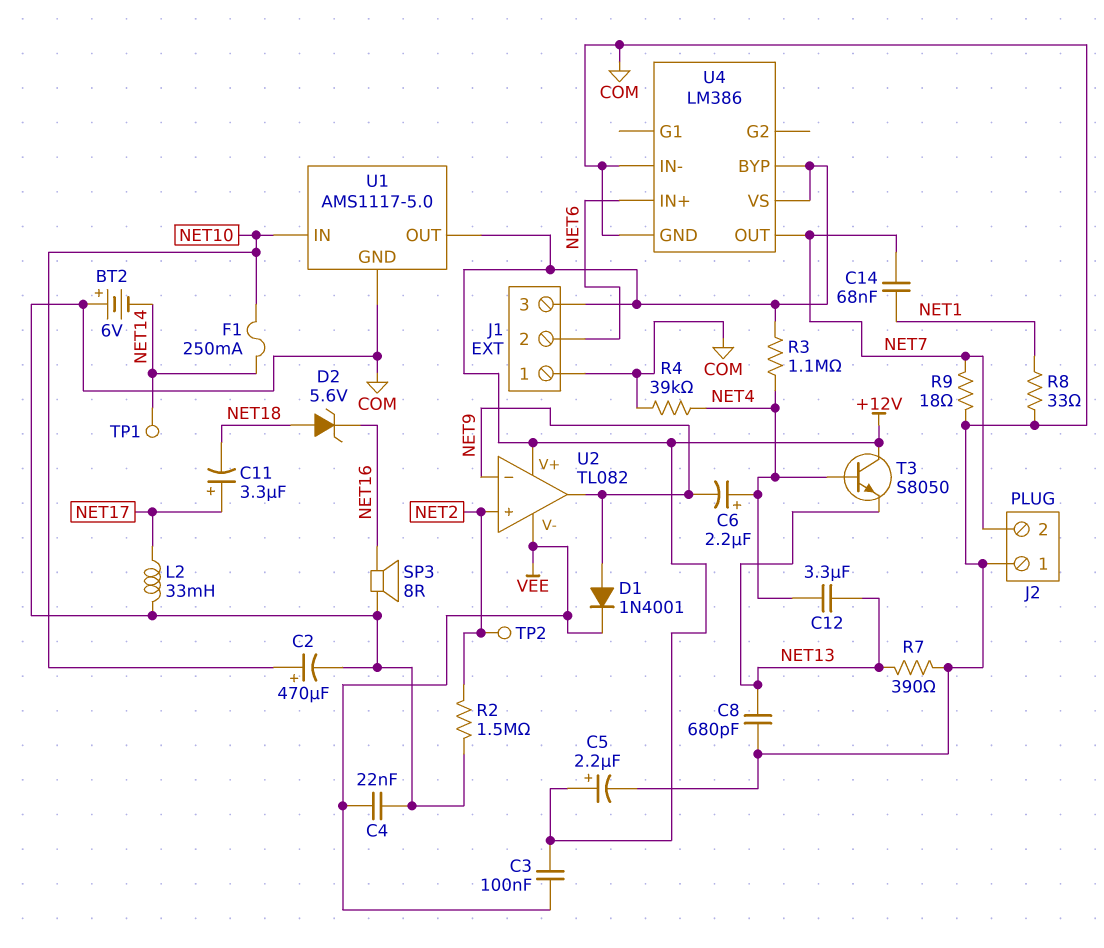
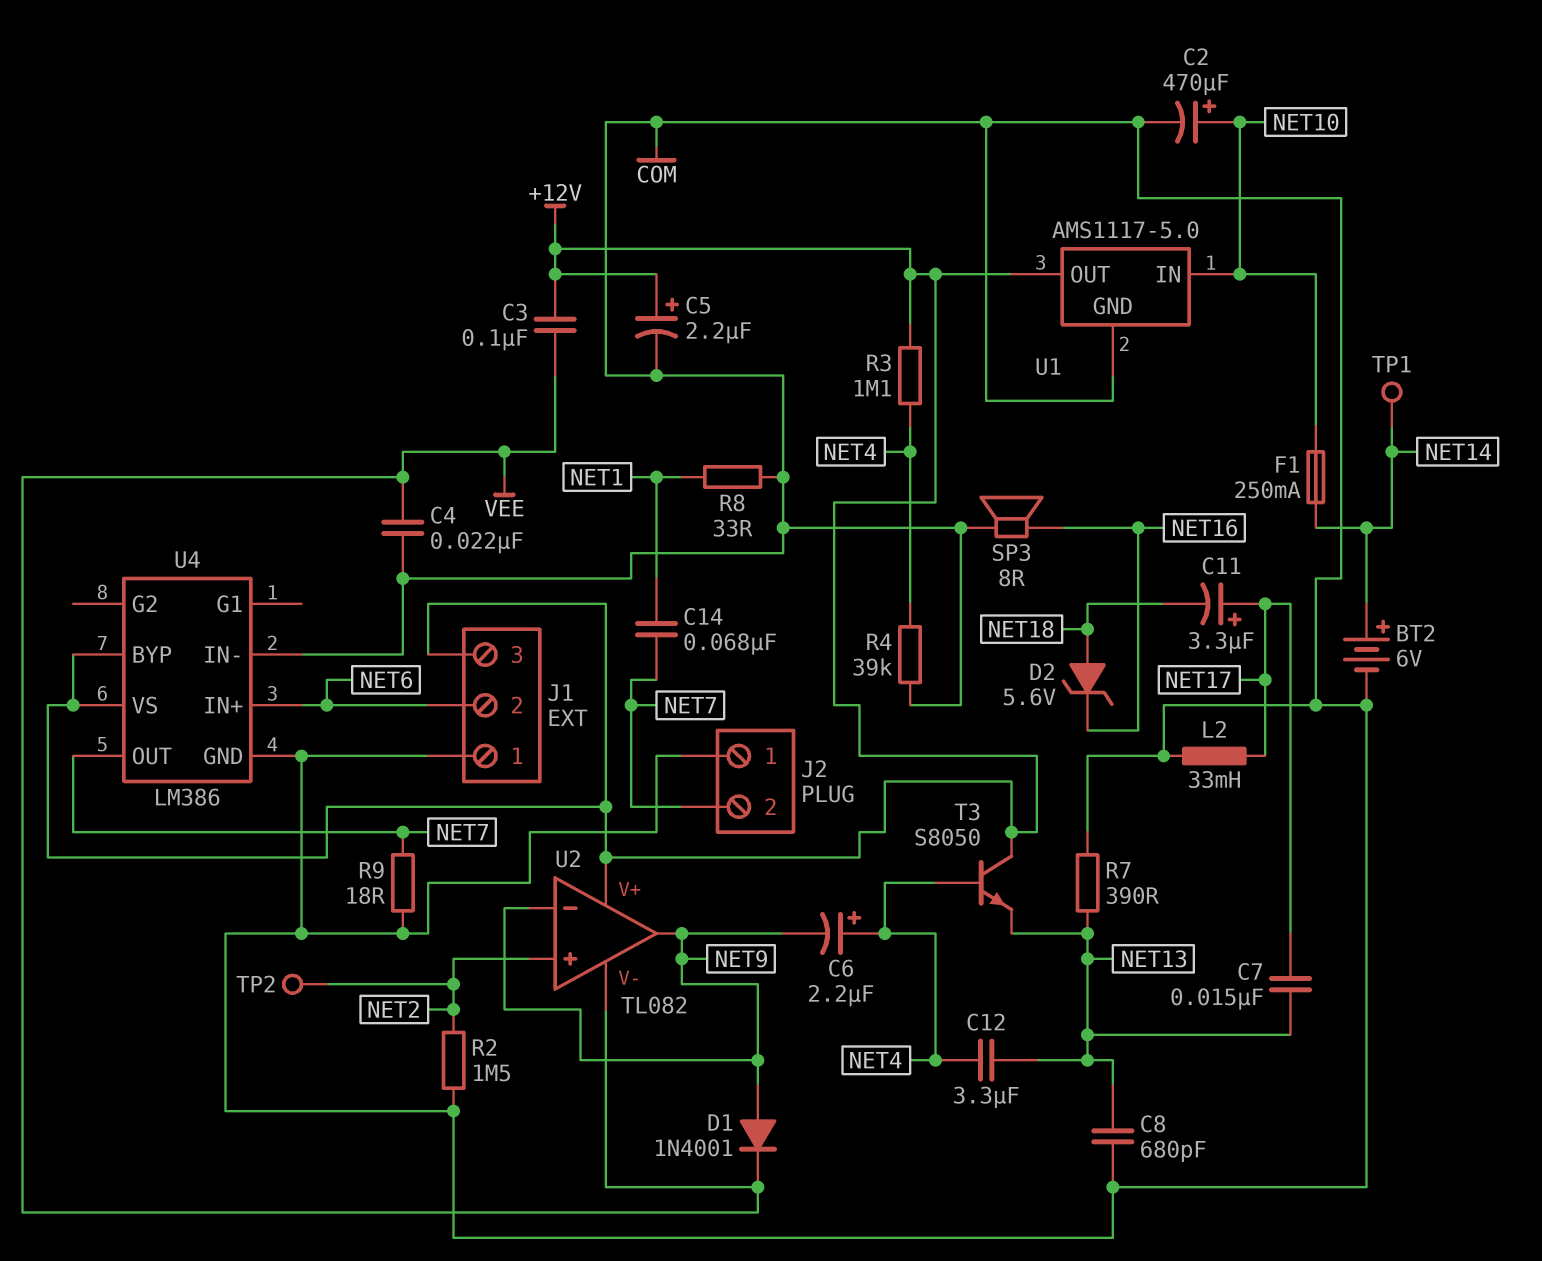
BT2: 6V (plus COM, minus NET14) -> 6V (plus NET14, minus COM)
C7: none -> 15nF (NET13, NET17)

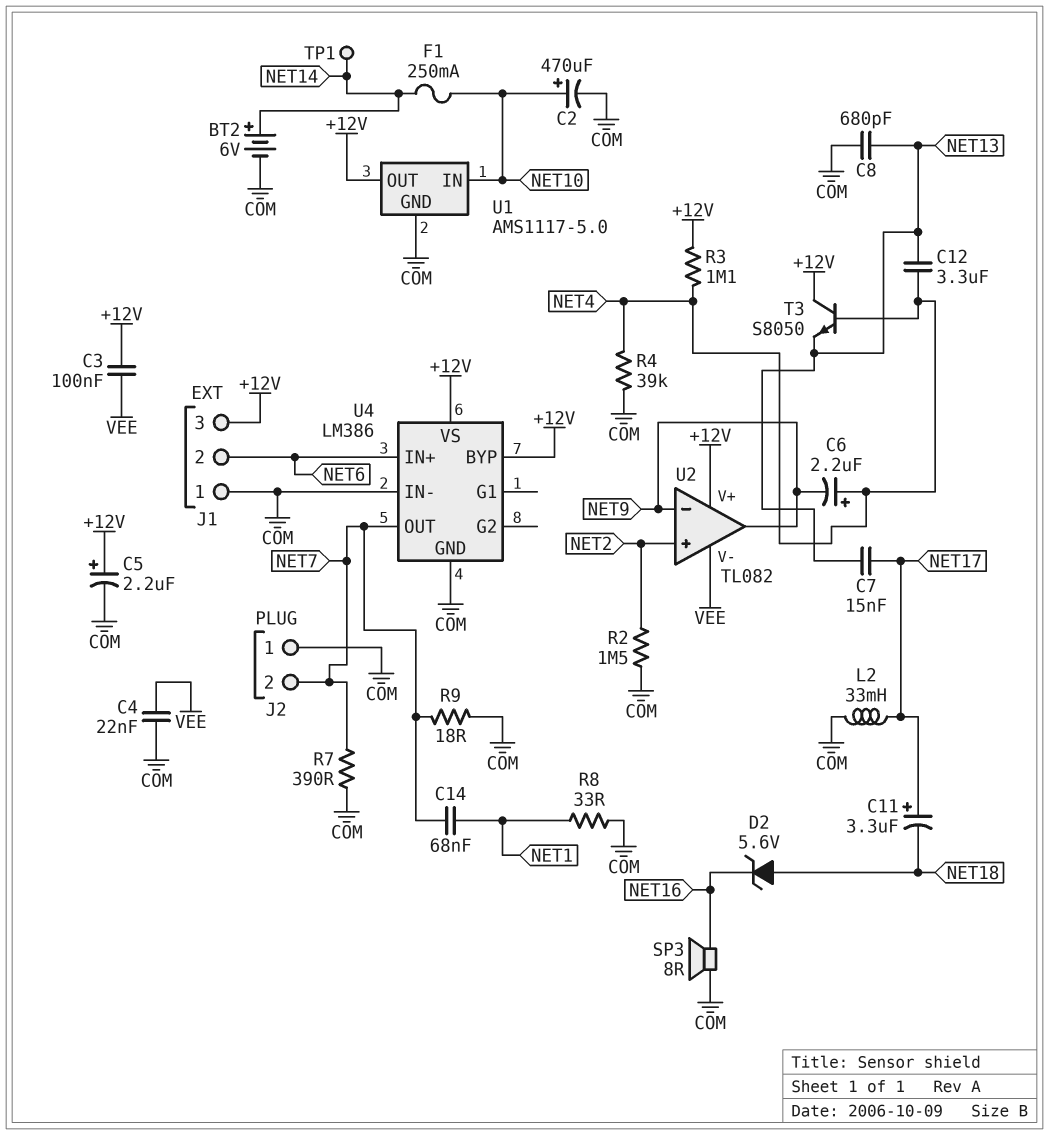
D1: diode 1N4001 (A NET9, K VEE) -> none
R7: 390 (COM, NET13) -> 390 (COM, NET7)
TP2: test point (NET2) -> none

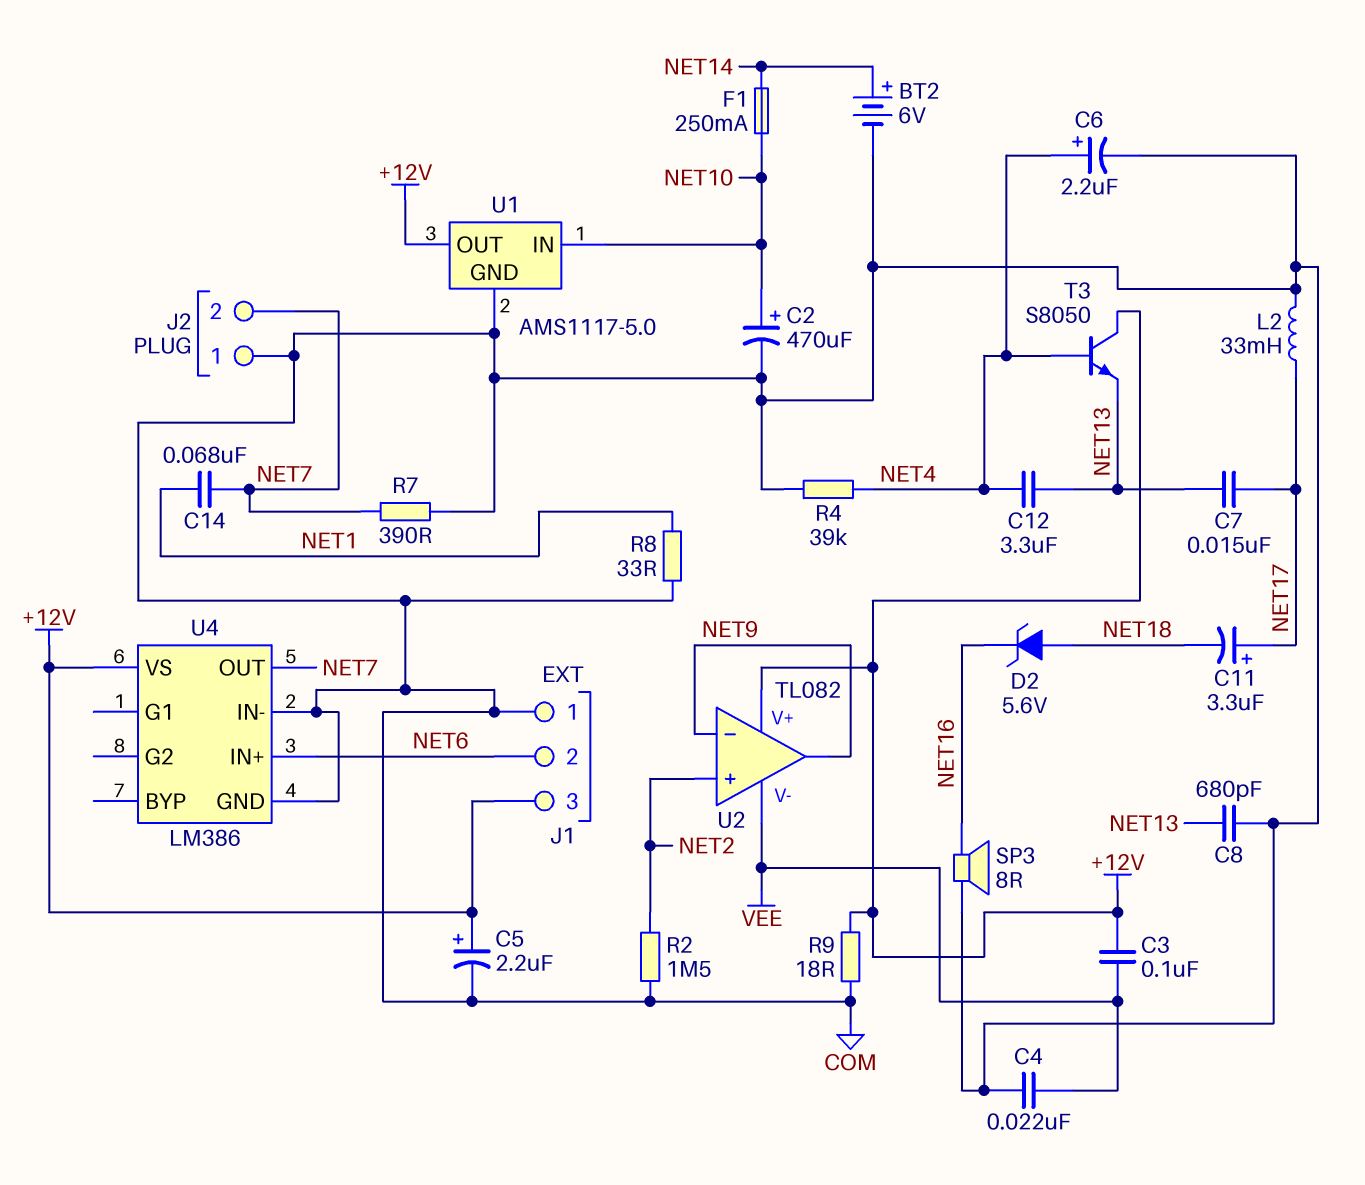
C6: 2.2uF (plus NET4, minus NET9) -> 2.2uF (plus NET4, minus COM)
R3: 1.1M (+12V, NET4) -> none
R9: 18 (COM, NET7) -> 18 (+12V, COM)
TP1: test point (NET14) -> none
U4 pin BYP: +12V -> none

